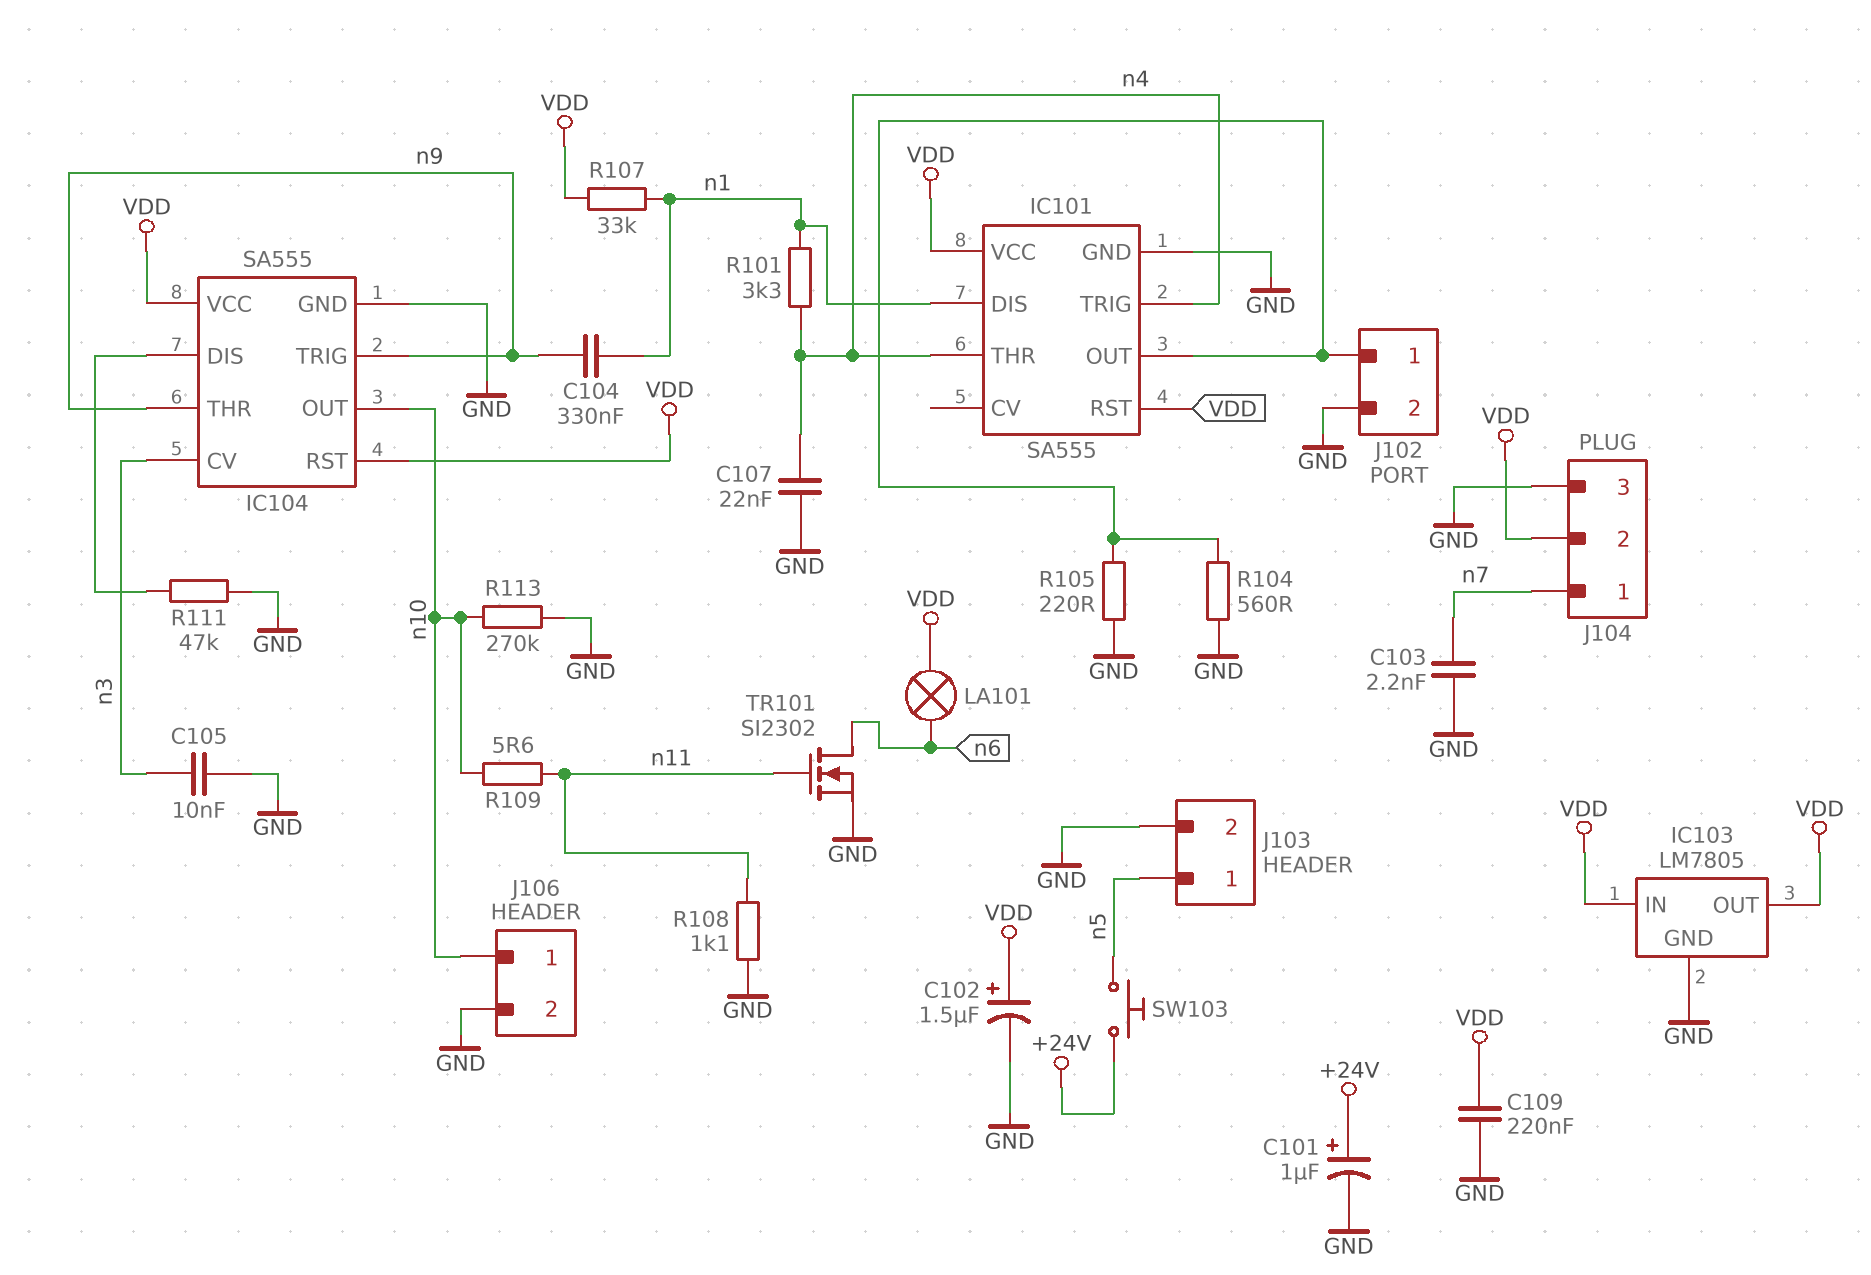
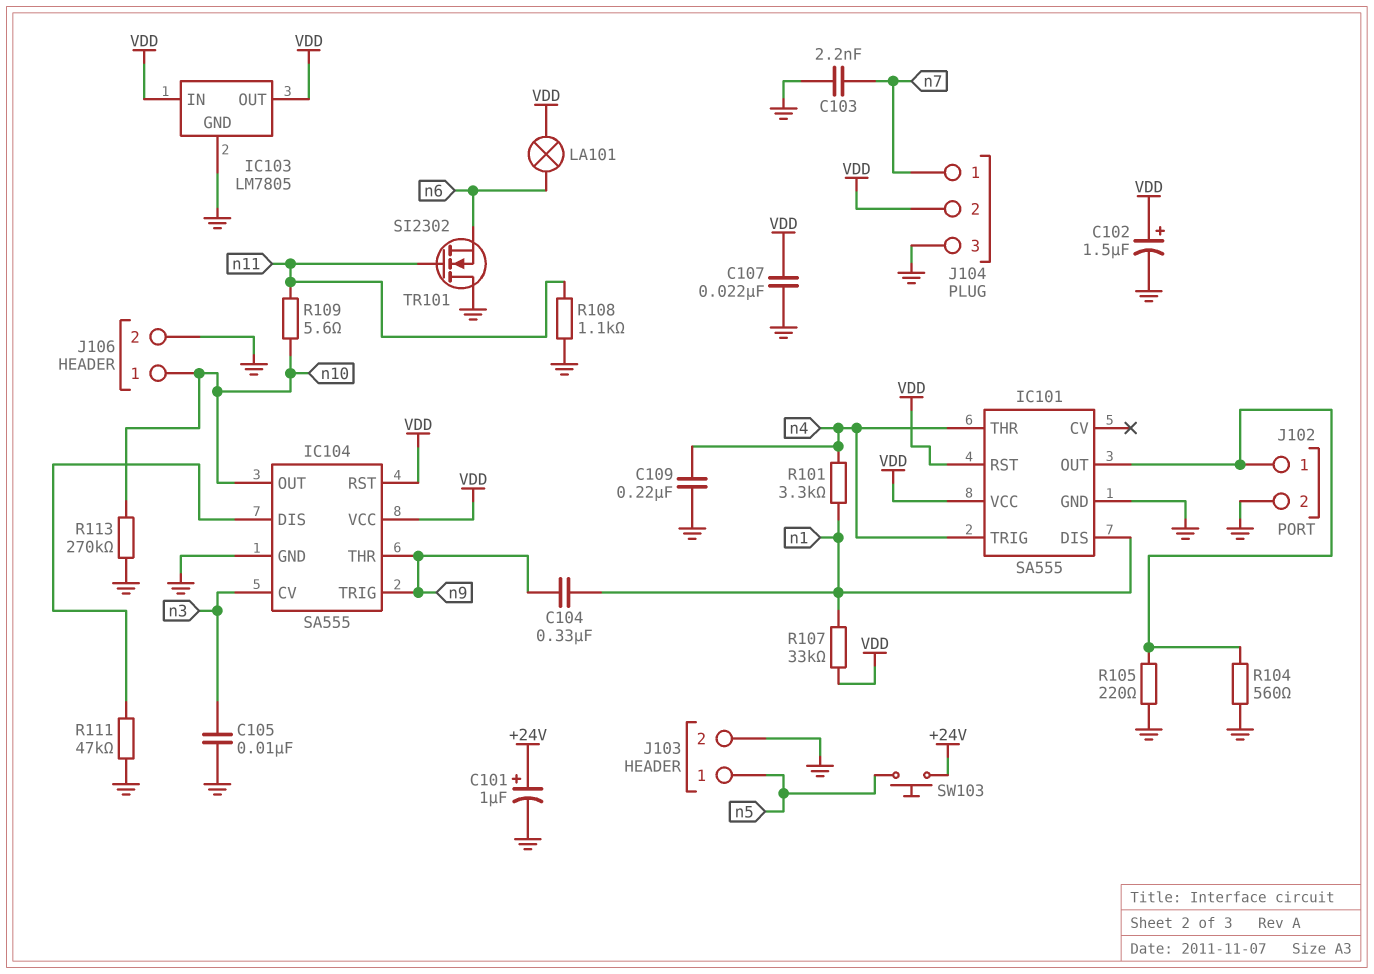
C107: 22nF (GND, n4) -> 22nF (GND, VDD)
C109: 220nF (GND, VDD) -> 220nF (GND, n4)
TR101: NMOS SI2302 (G n11, D n6, S GND) -> NMOS SI2302 (G n11, D GND, S n6)

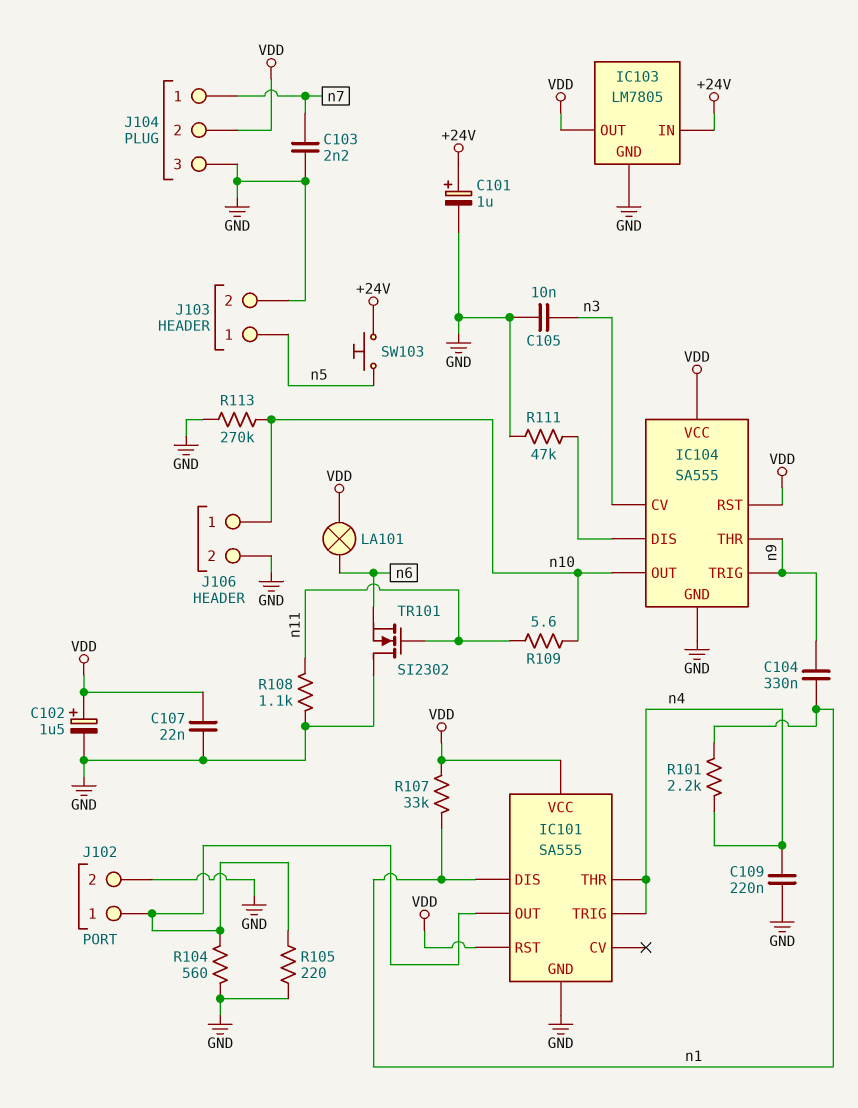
IC103 pin IN: VDD -> +24V
R101: 3.3k (n1, n4) -> 2.2k (n1, n4)

